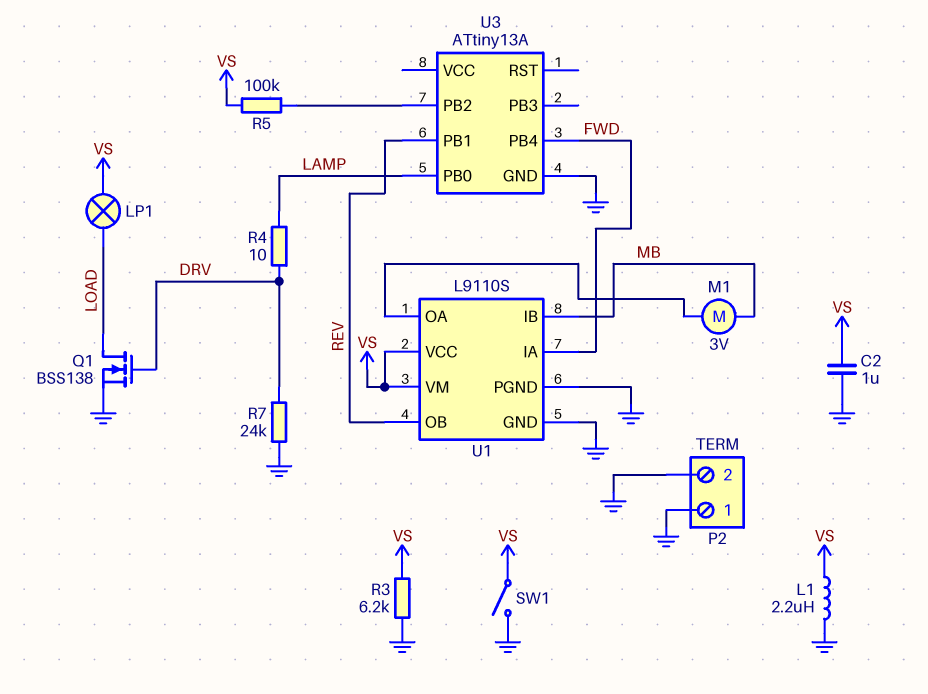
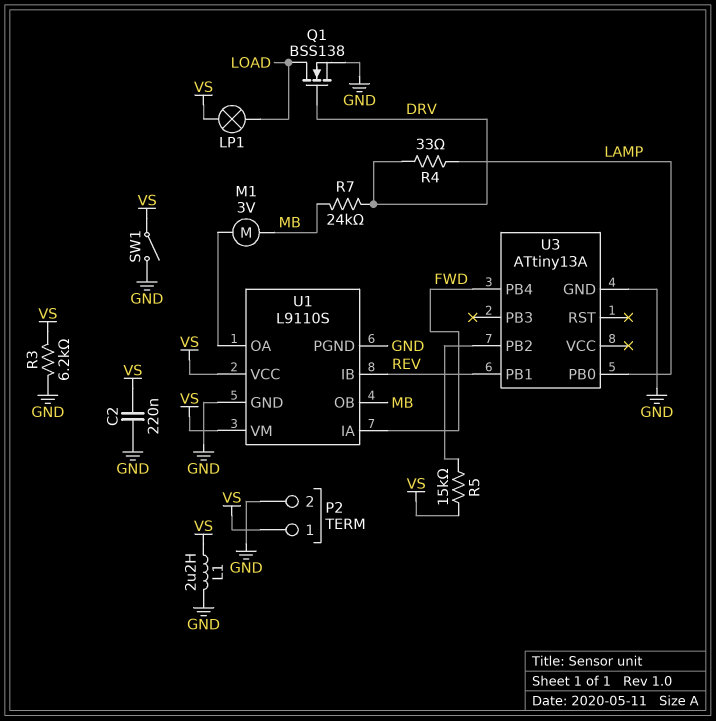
C2: 1uF (GND, VS) -> 220nF (GND, VS)
P2 pin 1: GND -> VS
R4: 10 (DRV, LAMP) -> 33 (DRV, LAMP)
R5: 100k (U3/PB2, VS) -> 15k (U3/PB2, VS)
R7: 24k (DRV, GND) -> 24k (DRV, MB)
U1 pin IB: MB -> REV
U1 pin OB: REV -> MB

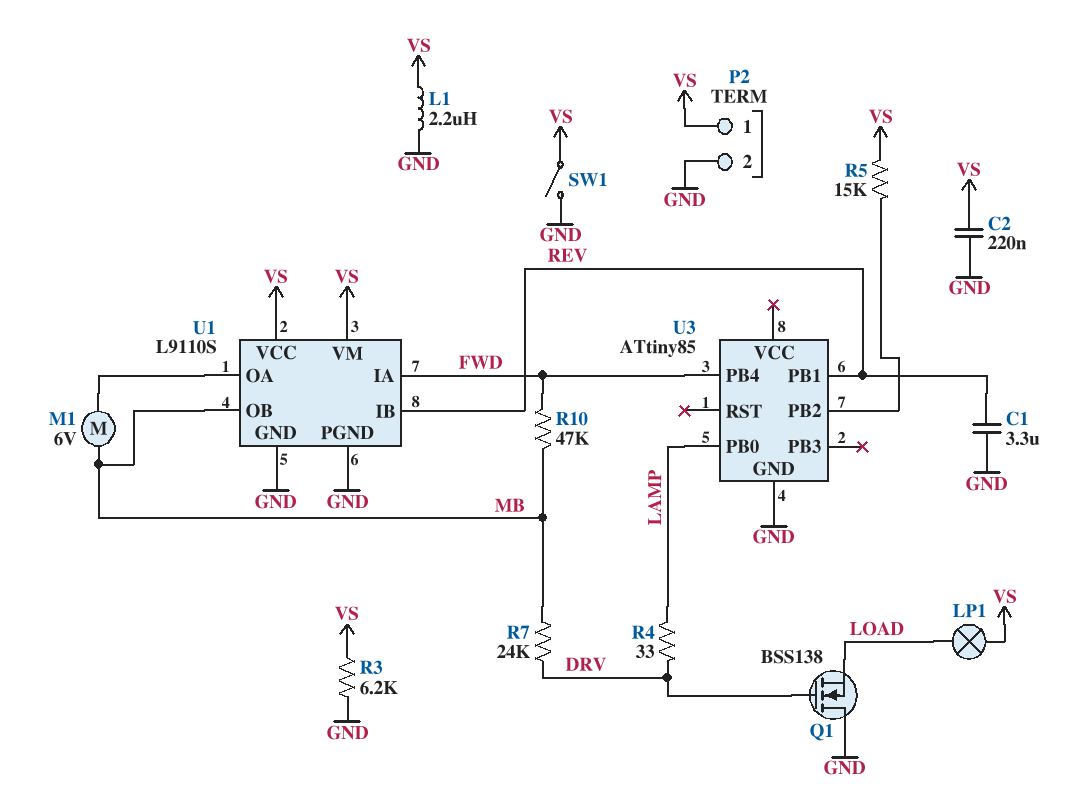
C1: none -> 3.3uF (GND, REV)
M1: motor 3V (MB, U1/OA) -> motor 6V (MB, U1/OA)
Q1: NMOS BSS138 (G DRV, D LOAD, S GND) -> NMOS BSS138 (G DRV, D GND, S LOAD)
R10: none -> 47k (FWD, MB)
U3: ATtiny13A -> ATtiny85

